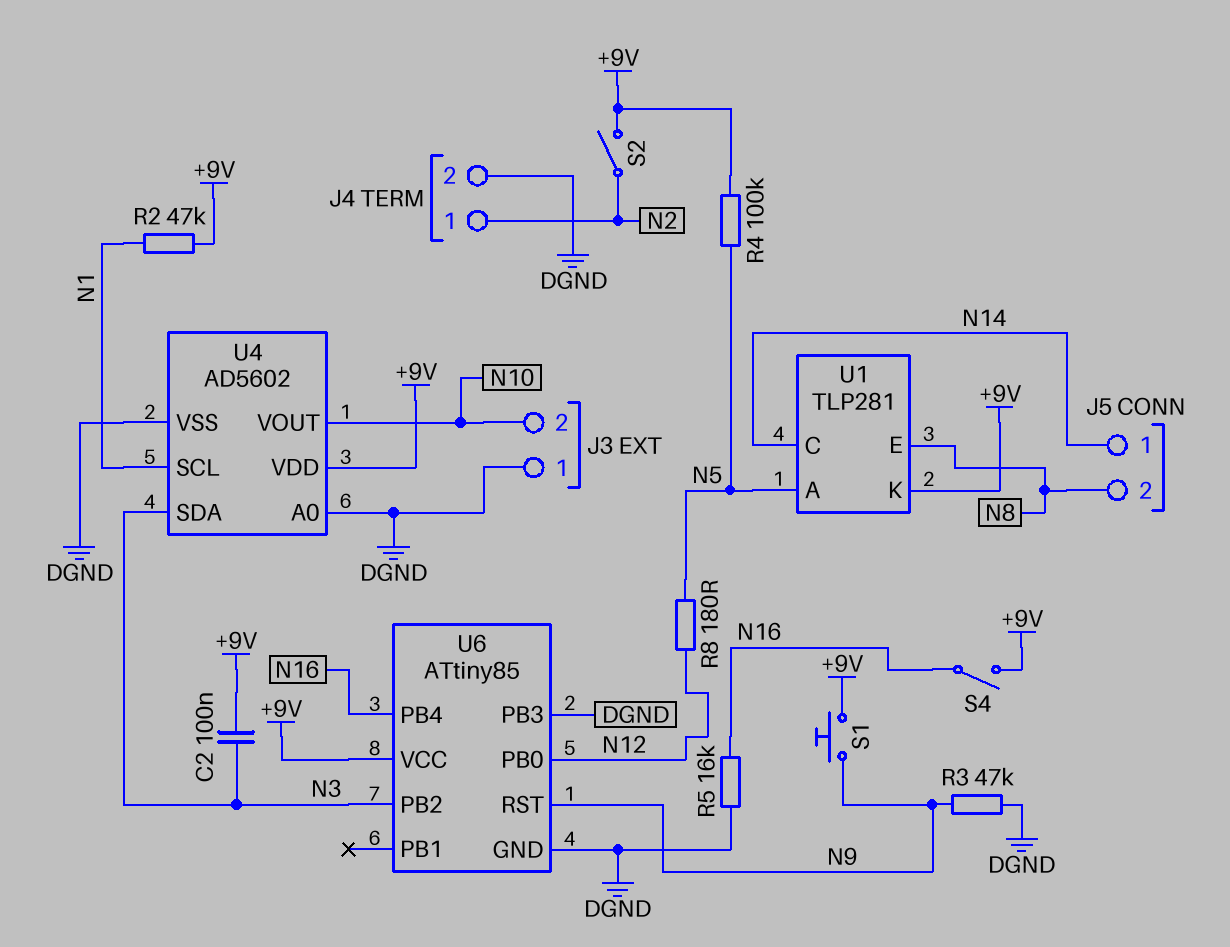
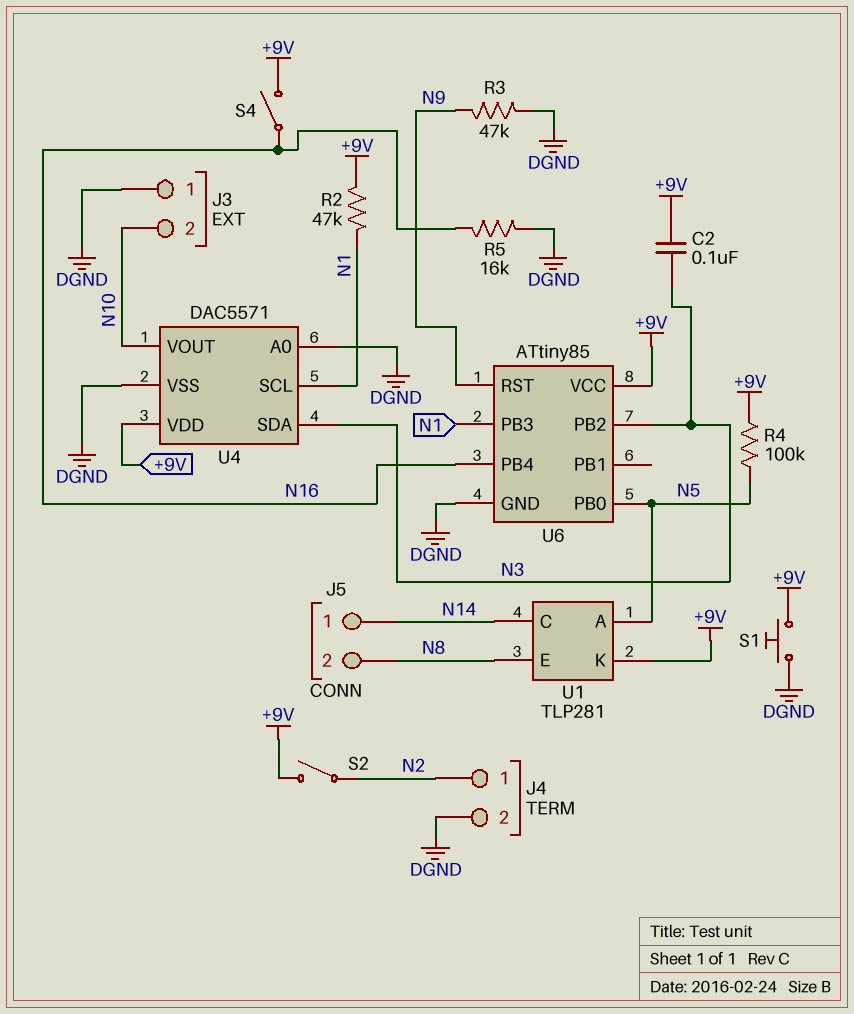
R8: 180 (N5, N12) -> none
S1: button (+9V, N9) -> button (+9V, DGND)
U4: AD5602 -> DAC5571
U6 pin PB0: N12 -> N5
U6 pin PB3: DGND -> N1

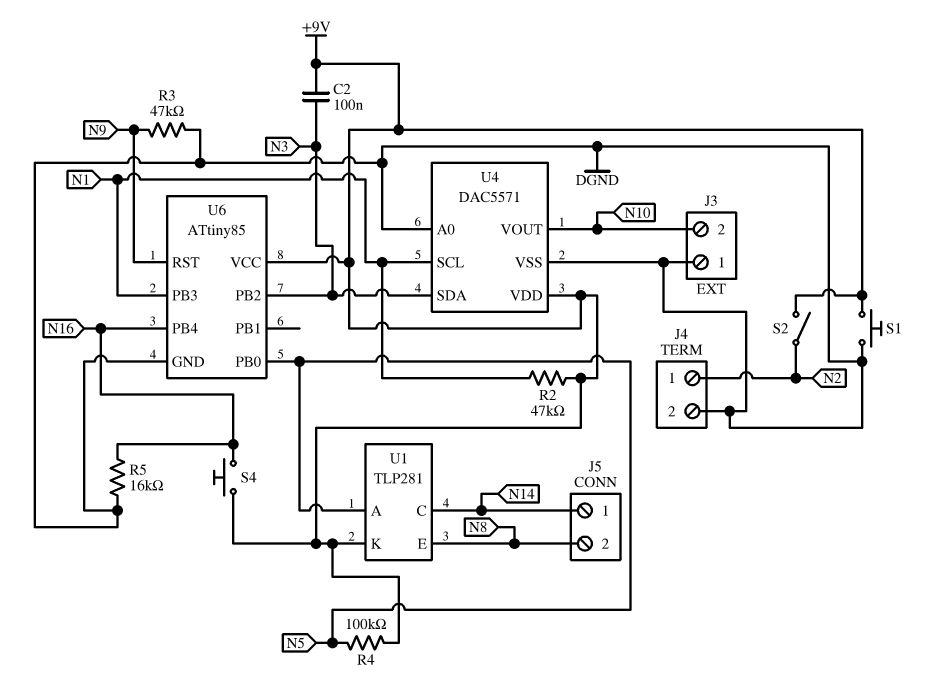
S4: switch (+9V, N16) -> button (+9V, N16)

